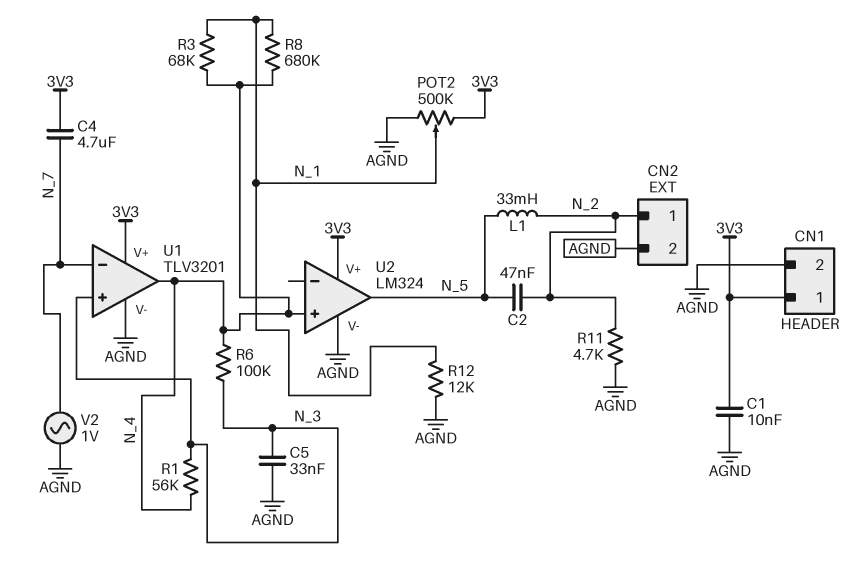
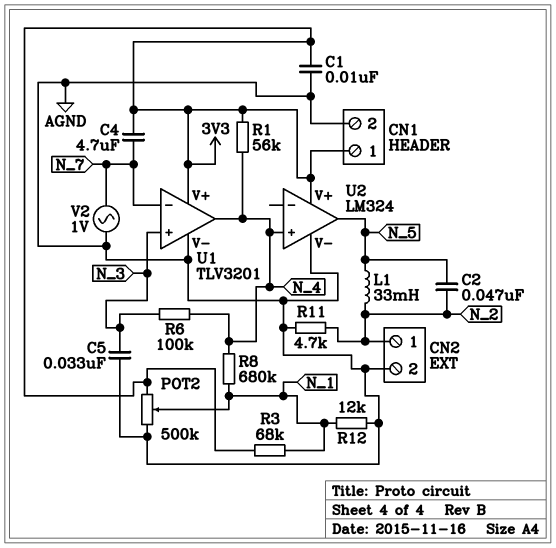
R1: 56k (N_3, N_4) -> 56k (3V3, N_4)
R3: 68k (N_1, N_4) -> 68k (3V3, N_1)

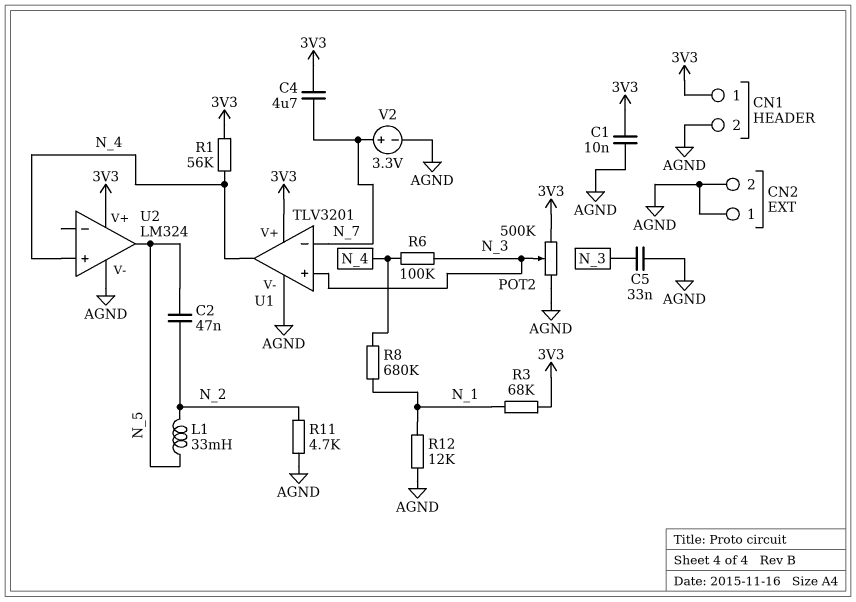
CN2 pin 1: N_2 -> AGND
POT2: 500k (3V3, AGND, wiper N_1) -> 500k (3V3, AGND, wiper N_3)
V2: AC 1V (AGND, N_7) -> 3.3V (plus N_7, minus AGND)

